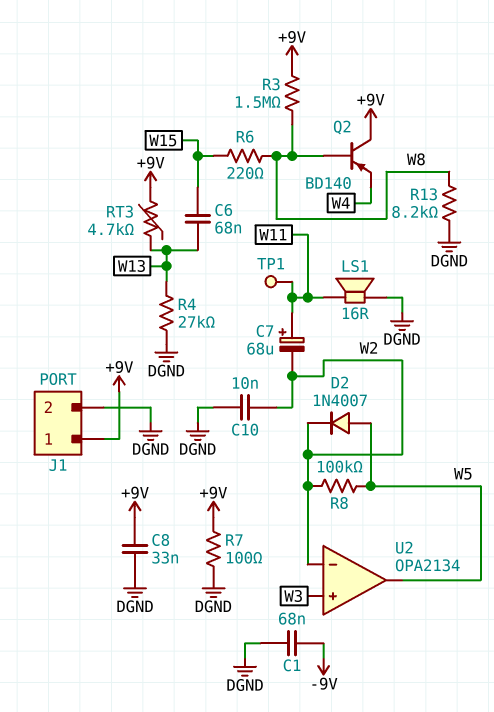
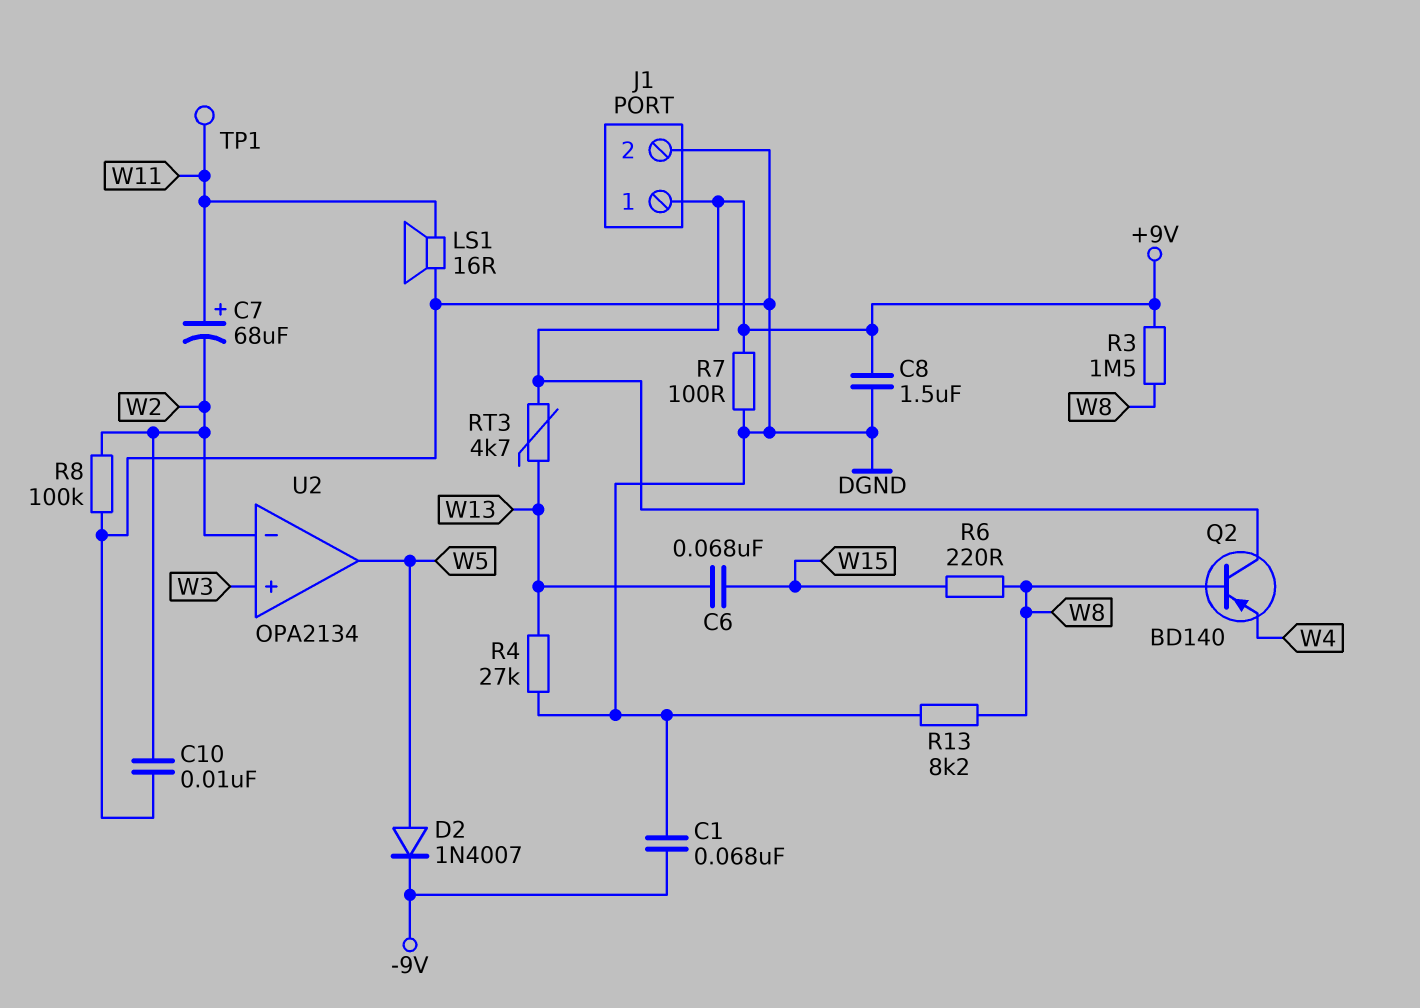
C8: 33nF (+9V, DGND) -> 1.5uF (+9V, DGND)
D2: diode 1N4007 (A W5, K W2) -> diode 1N4007 (A W5, K -9V)
R8: 100k (W2, W5) -> 100k (DGND, W2)

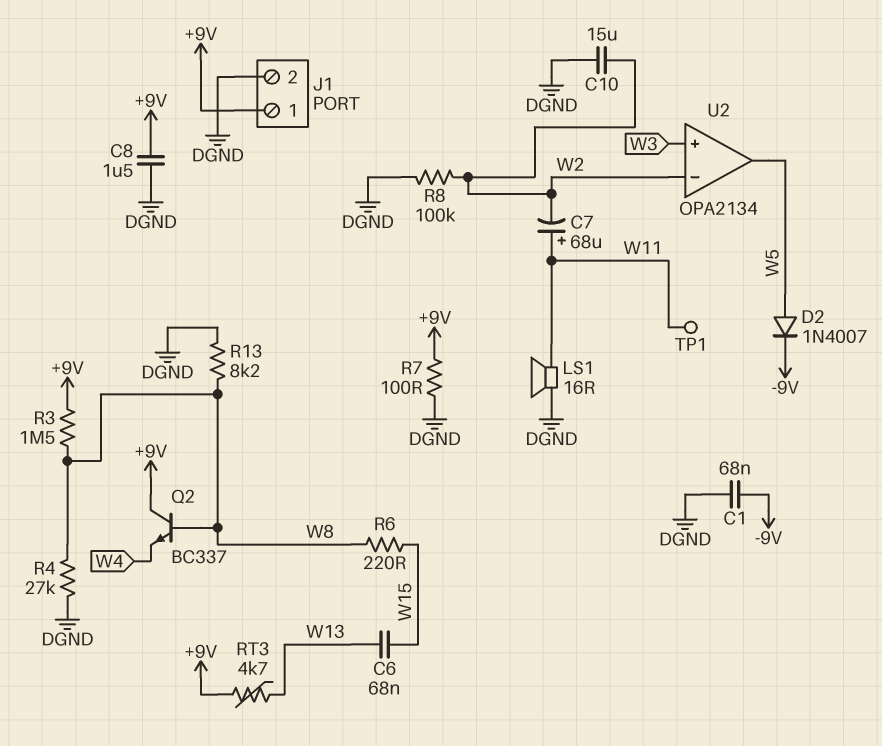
C10: 10nF (DGND, W2) -> 15uF (DGND, W2)
Q2: PNP BD140 (B W8, C +9V, E W4) -> NPN BC337 (B W8, C +9V, E W4)
R4: 27k (DGND, W13) -> 27k (DGND, W8)

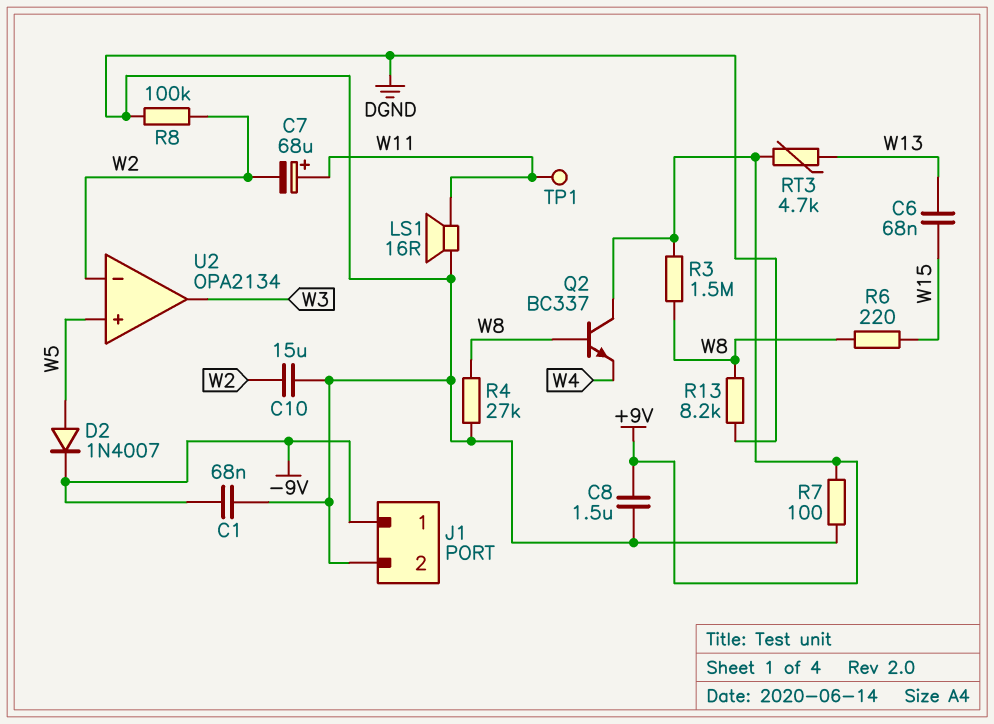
J1 pin 1: +9V -> -9V
U2 pin in+: W3 -> W5
U2 pin out: W5 -> W3

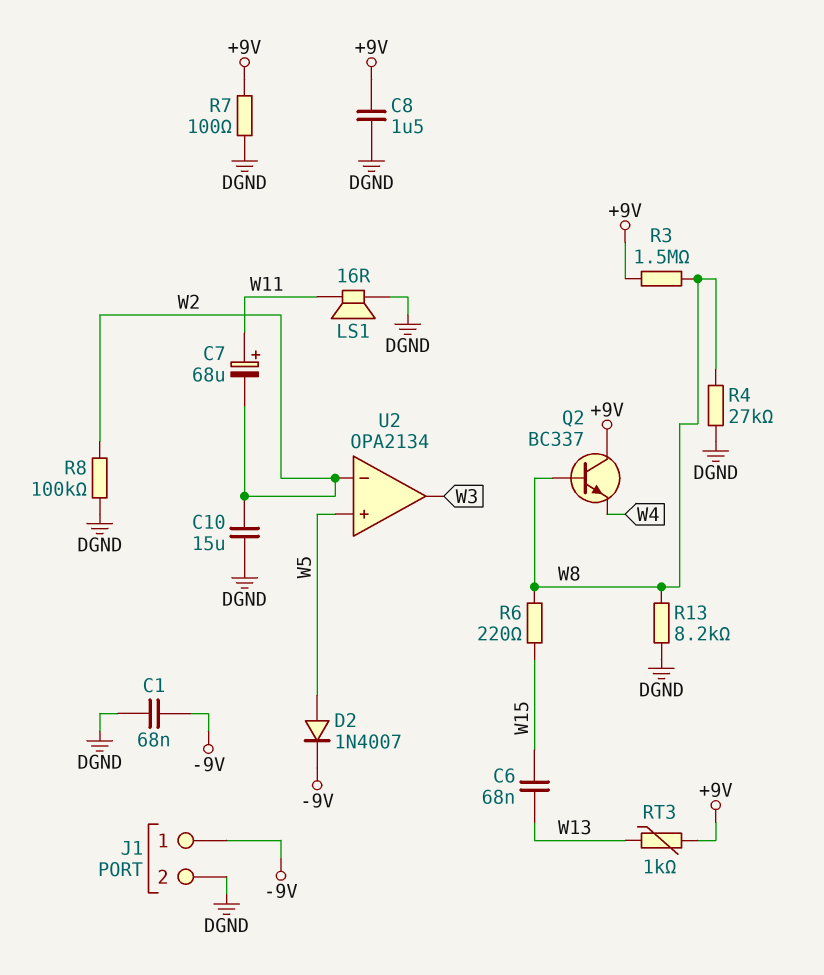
RT3: 4.7k (+9V, W13) -> 1k (+9V, W13)
TP1: test point (W11) -> none

